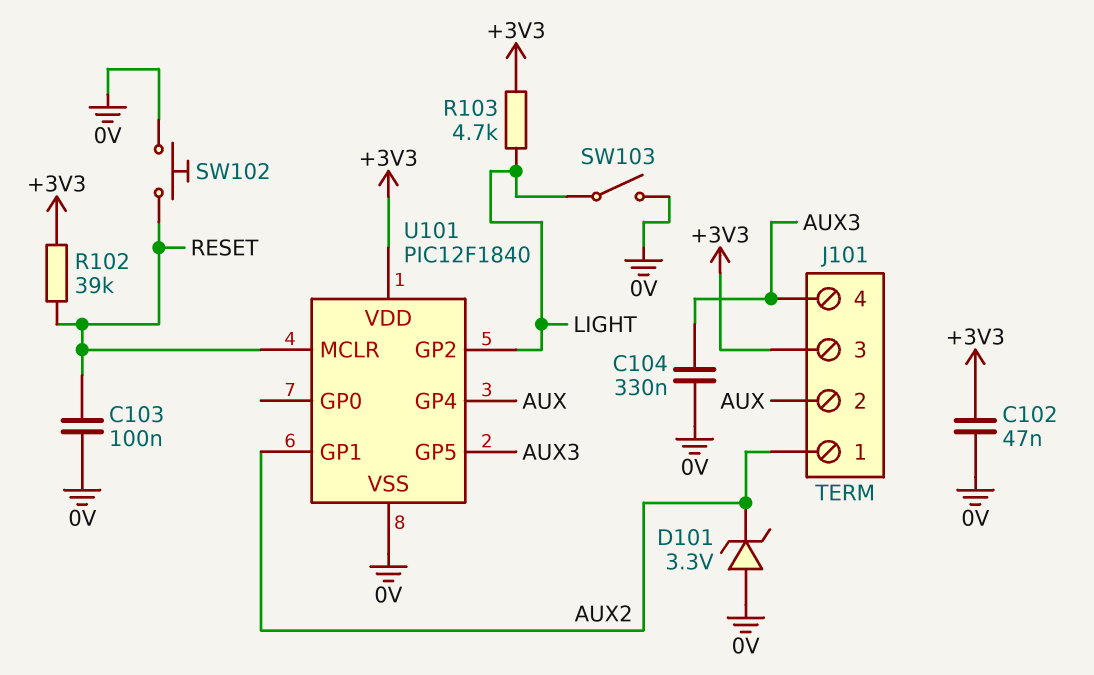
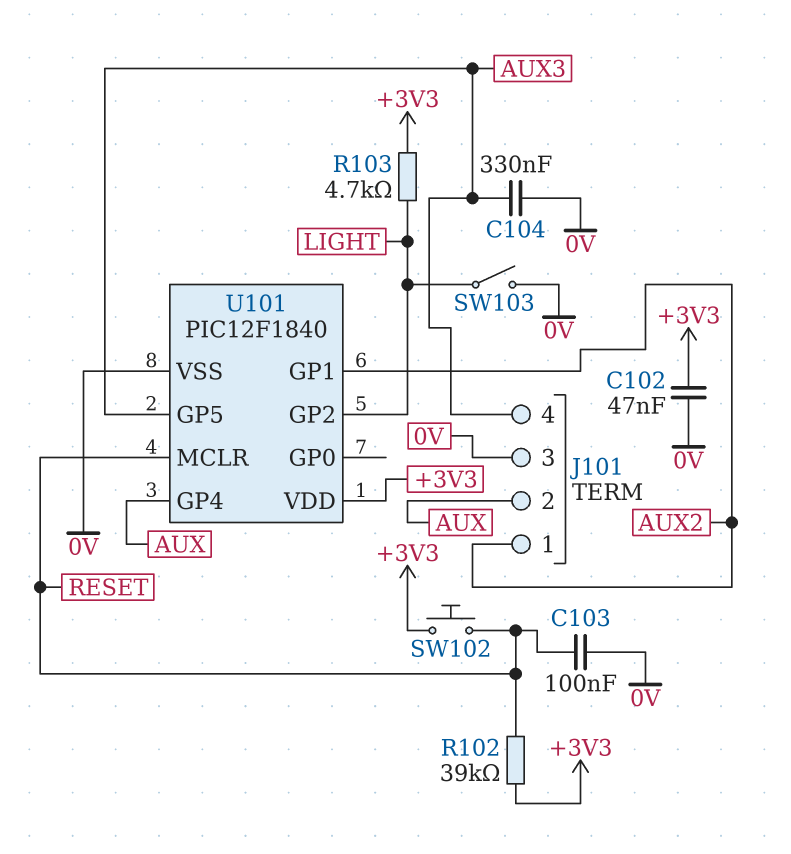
D101: zener 3.3V (A 0V, K AUX2) -> none
J101 pin 3: +3V3 -> 0V
SW102: button (0V, RESET) -> button (+3V3, RESET)

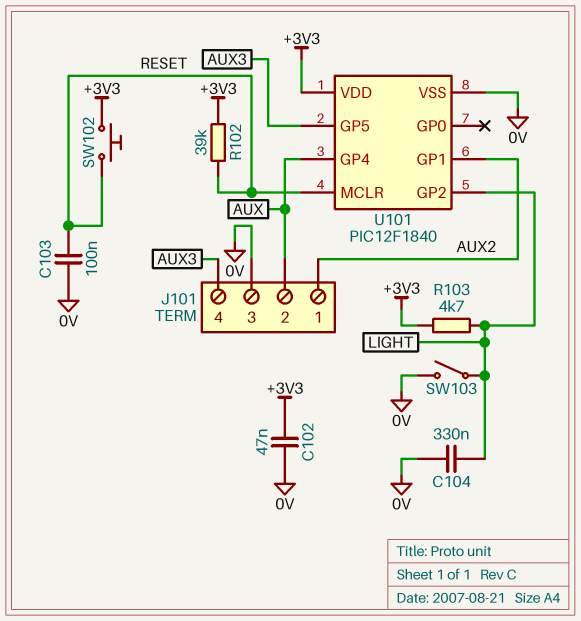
C104: 330nF (0V, AUX3) -> 330nF (0V, LIGHT)

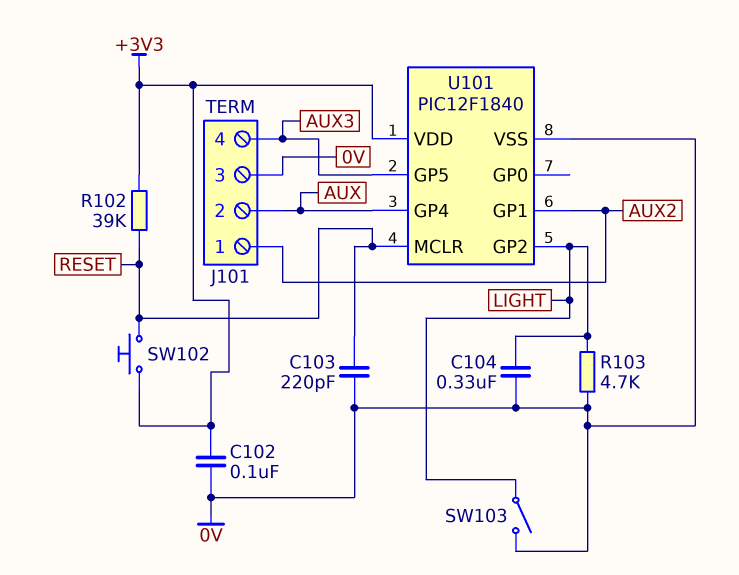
C102: 47nF (+3V3, 0V) -> 100nF (+3V3, 0V)
C103: 100nF (0V, RESET) -> 220pF (0V, RESET)
R103: 4.7k (+3V3, LIGHT) -> 4.7k (0V, LIGHT)

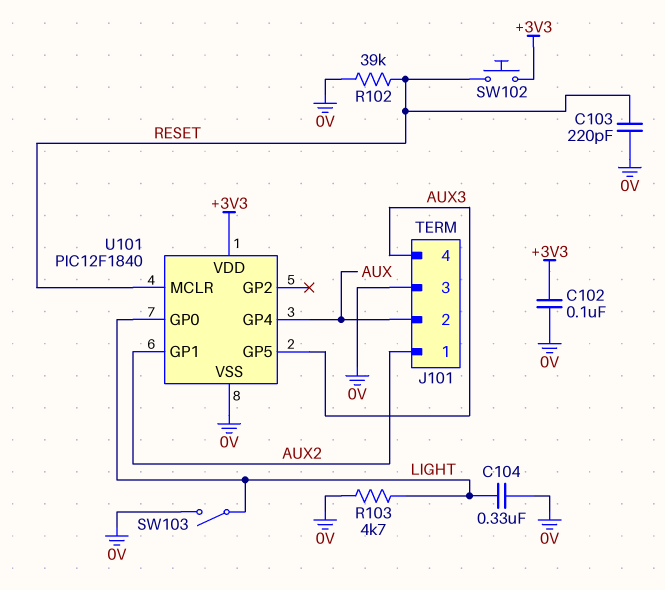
R102: 39k (+3V3, RESET) -> 39k (0V, RESET)
U101 pin GP0: none -> LIGHT
U101 pin GP2: LIGHT -> none

